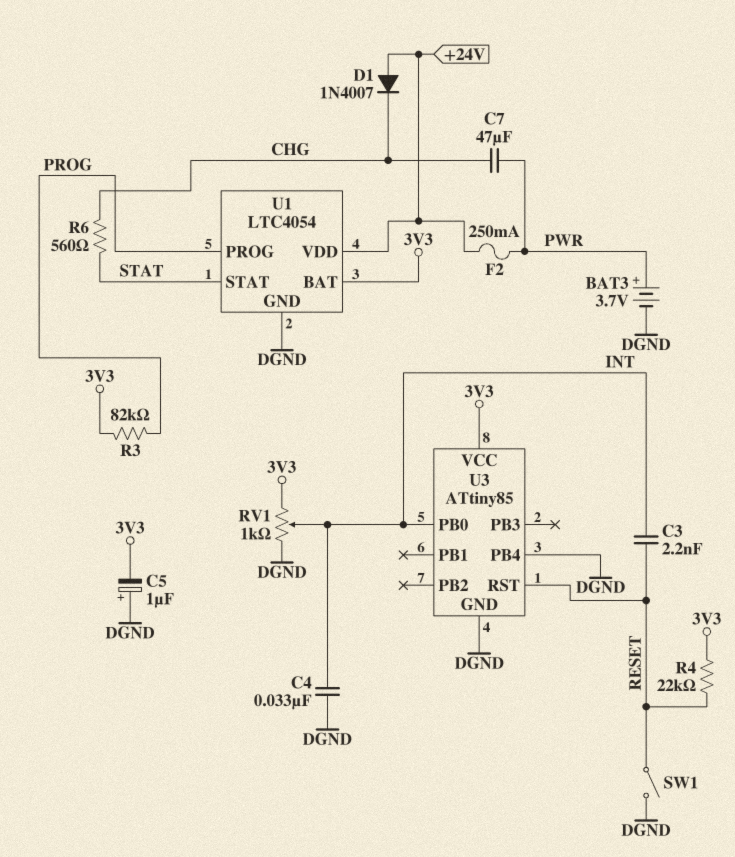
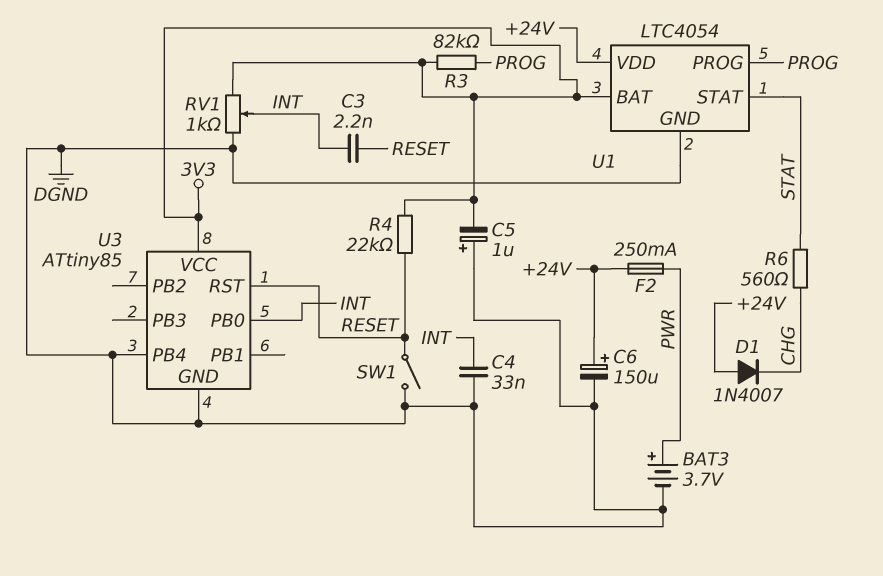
C6: none -> 150uF (plus +24V, minus DGND)
C7: 47uF (CHG, PWR) -> none

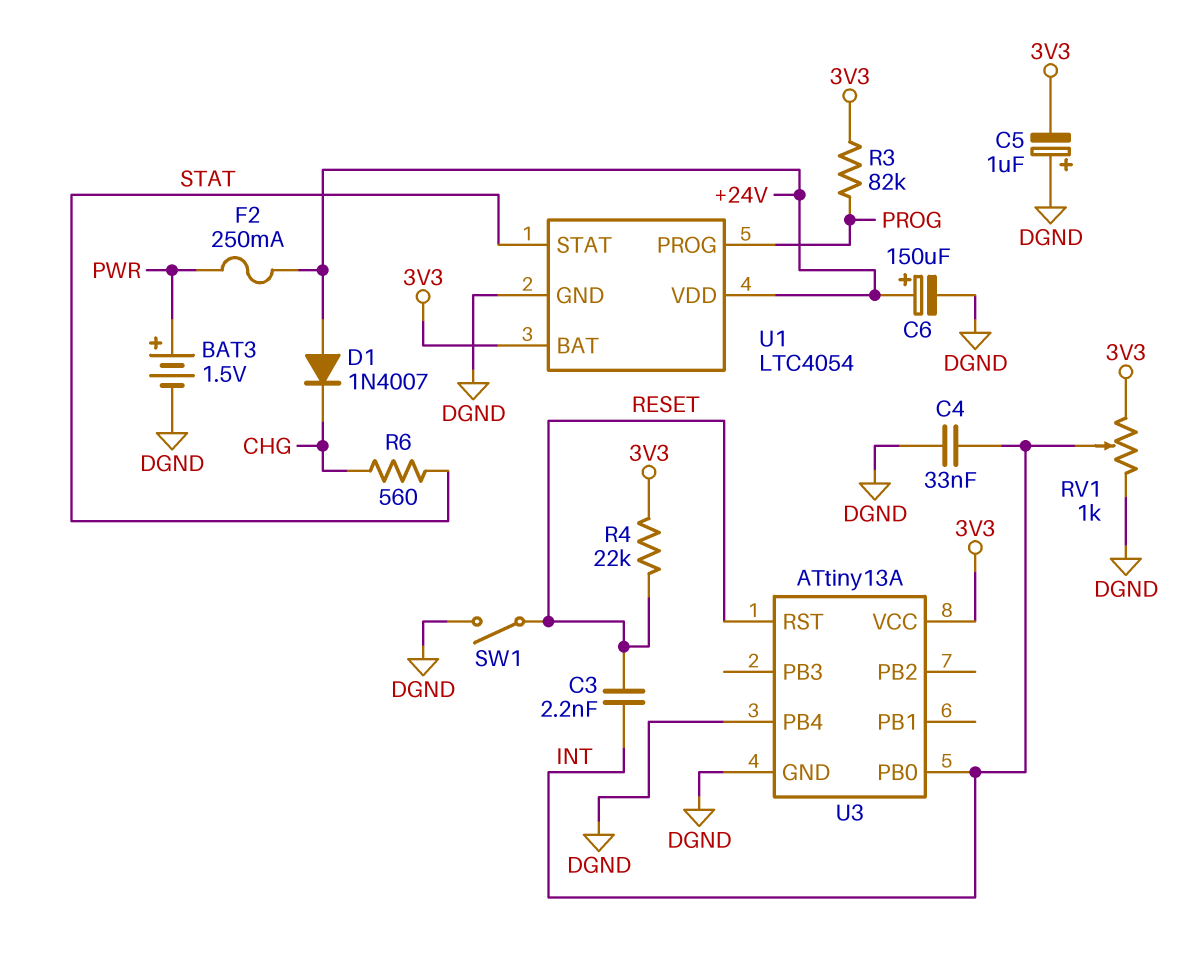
BAT3: 3.7V (plus PWR, minus DGND) -> 1.5V (plus PWR, minus DGND)
U3: ATtiny85 -> ATtiny13A

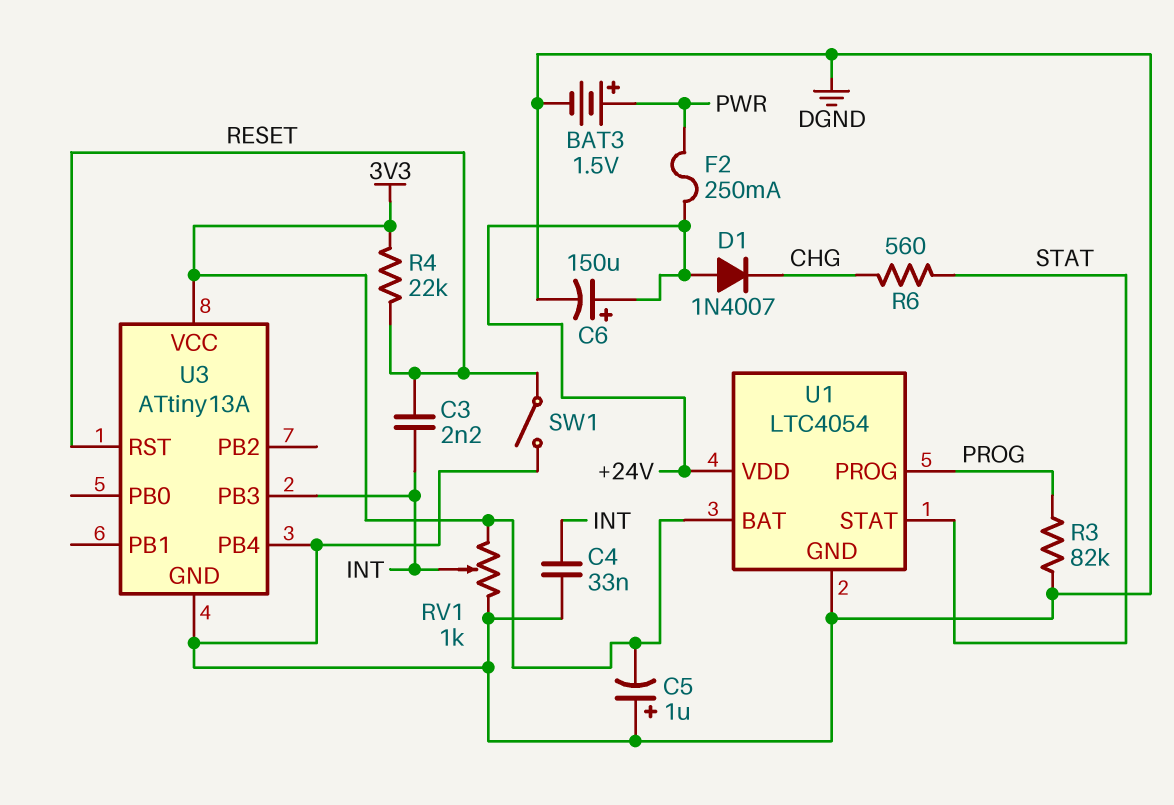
R3: 82k (3V3, PROG) -> 82k (DGND, PROG)
U3 pin PB0: INT -> none
U3 pin PB3: none -> INT

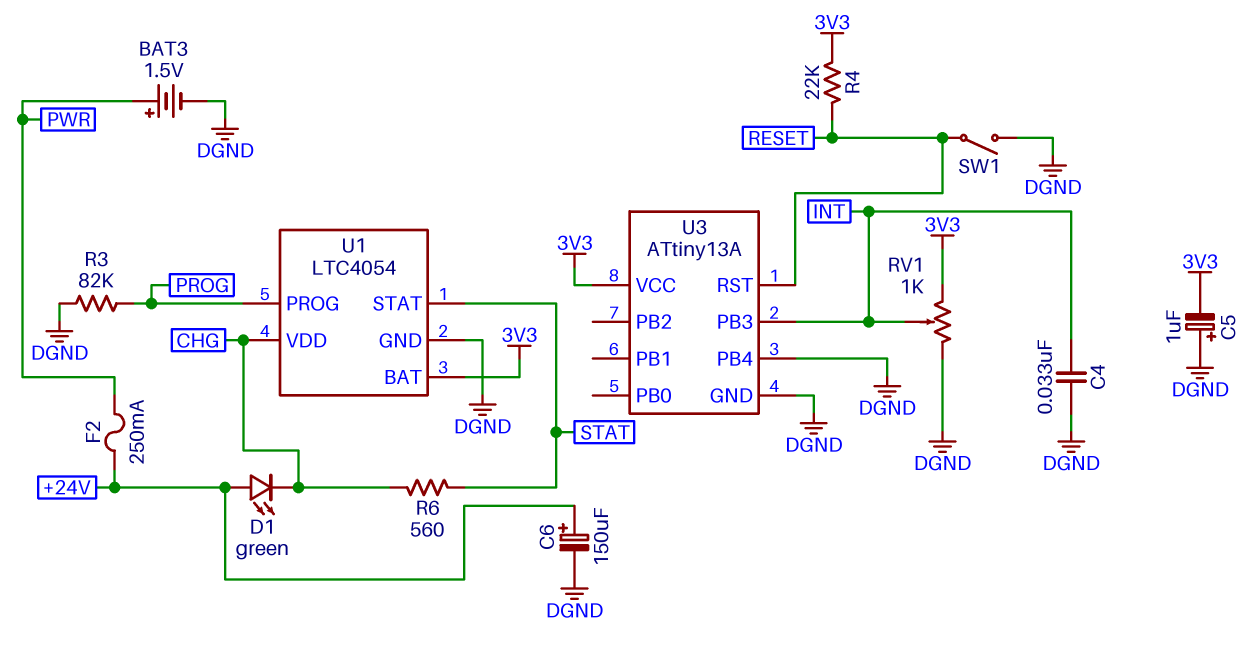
C3: 2.2nF (INT, RESET) -> none
D1: diode 1N4007 (A +24V, K CHG) -> LED green (A +24V, K CHG)
U1 pin VDD: +24V -> CHG

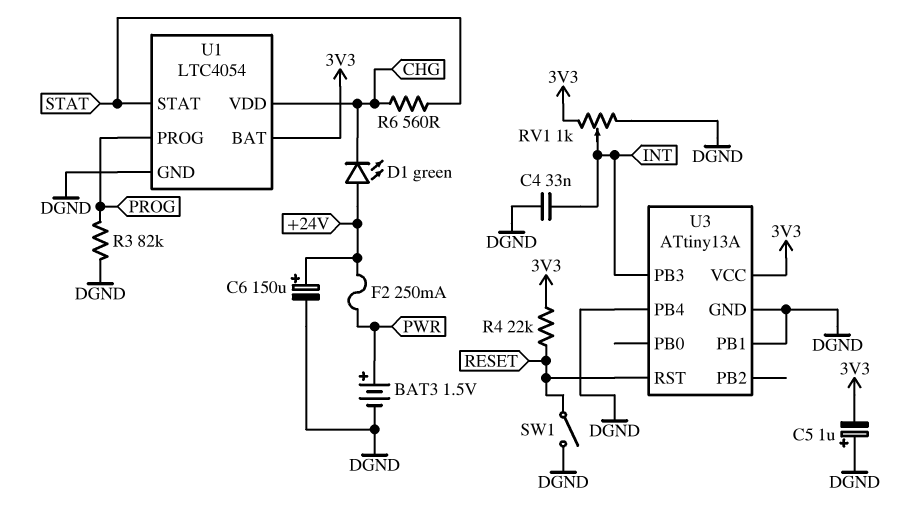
U3 pin PB1: none -> DGND

